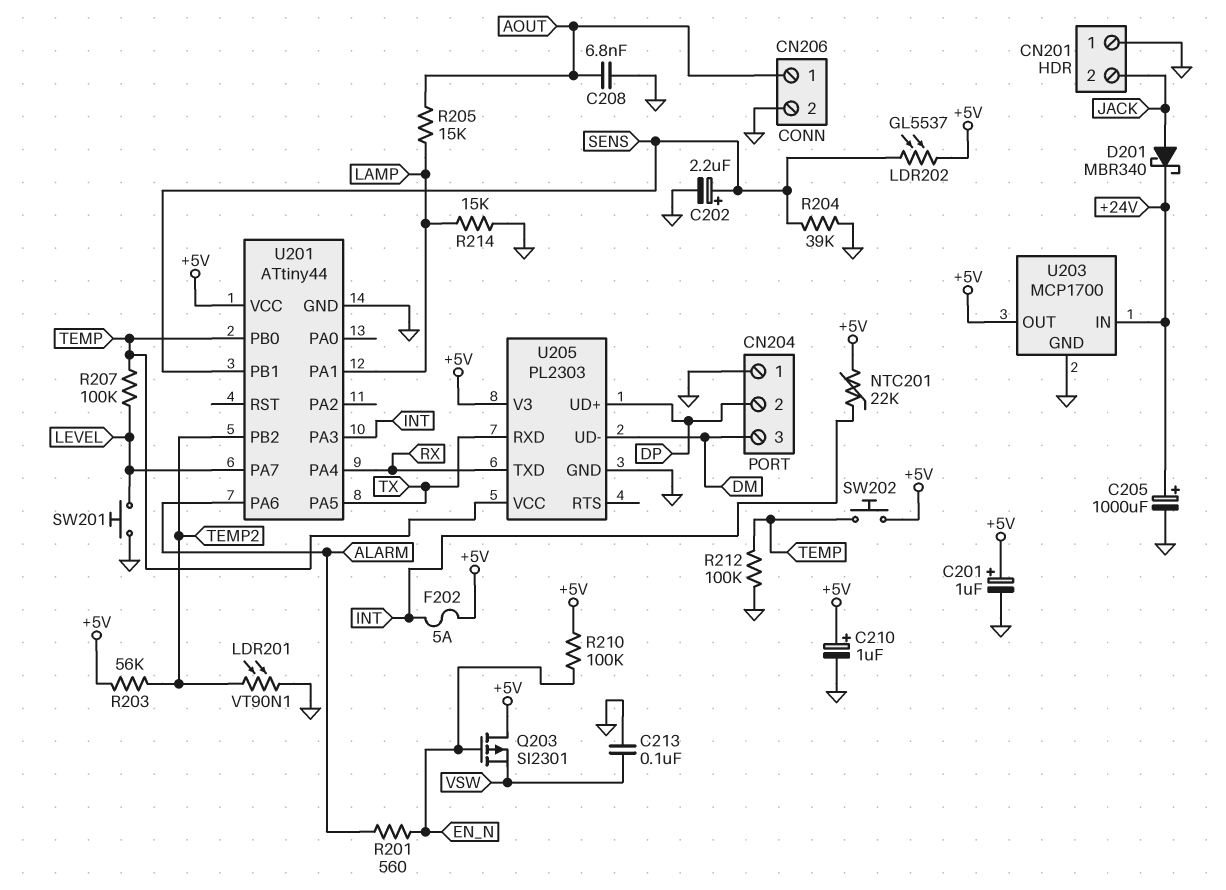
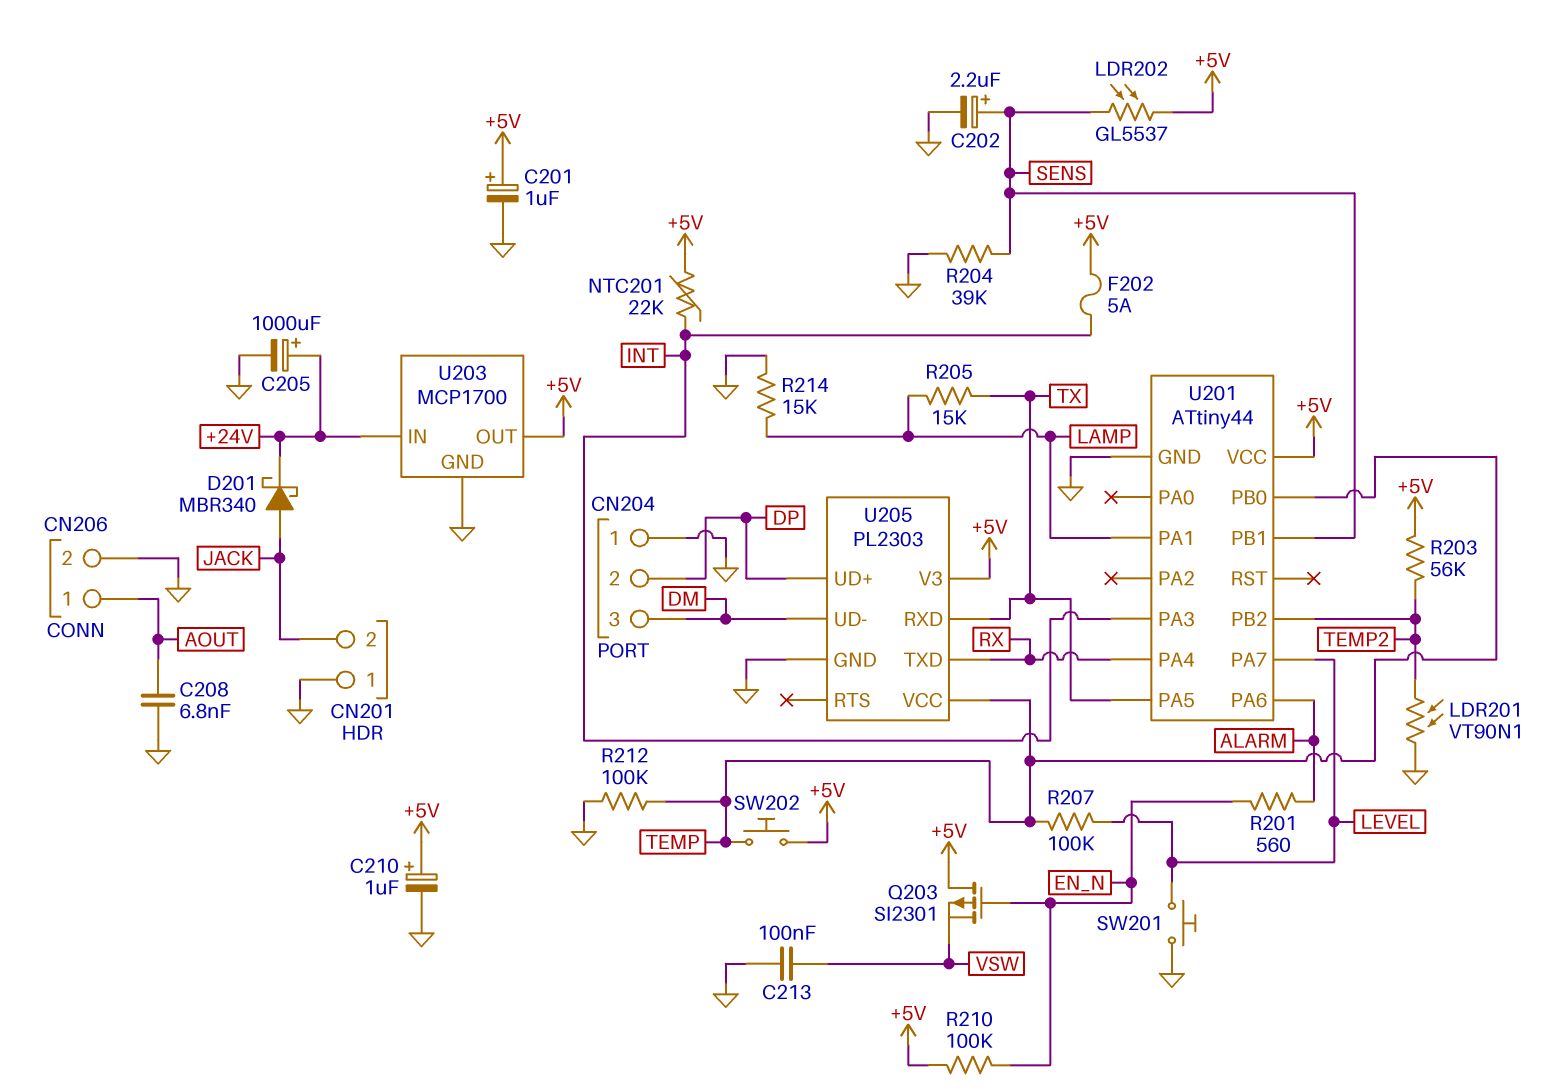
R205: 15k (AOUT, LAMP) -> 15k (LAMP, TX)

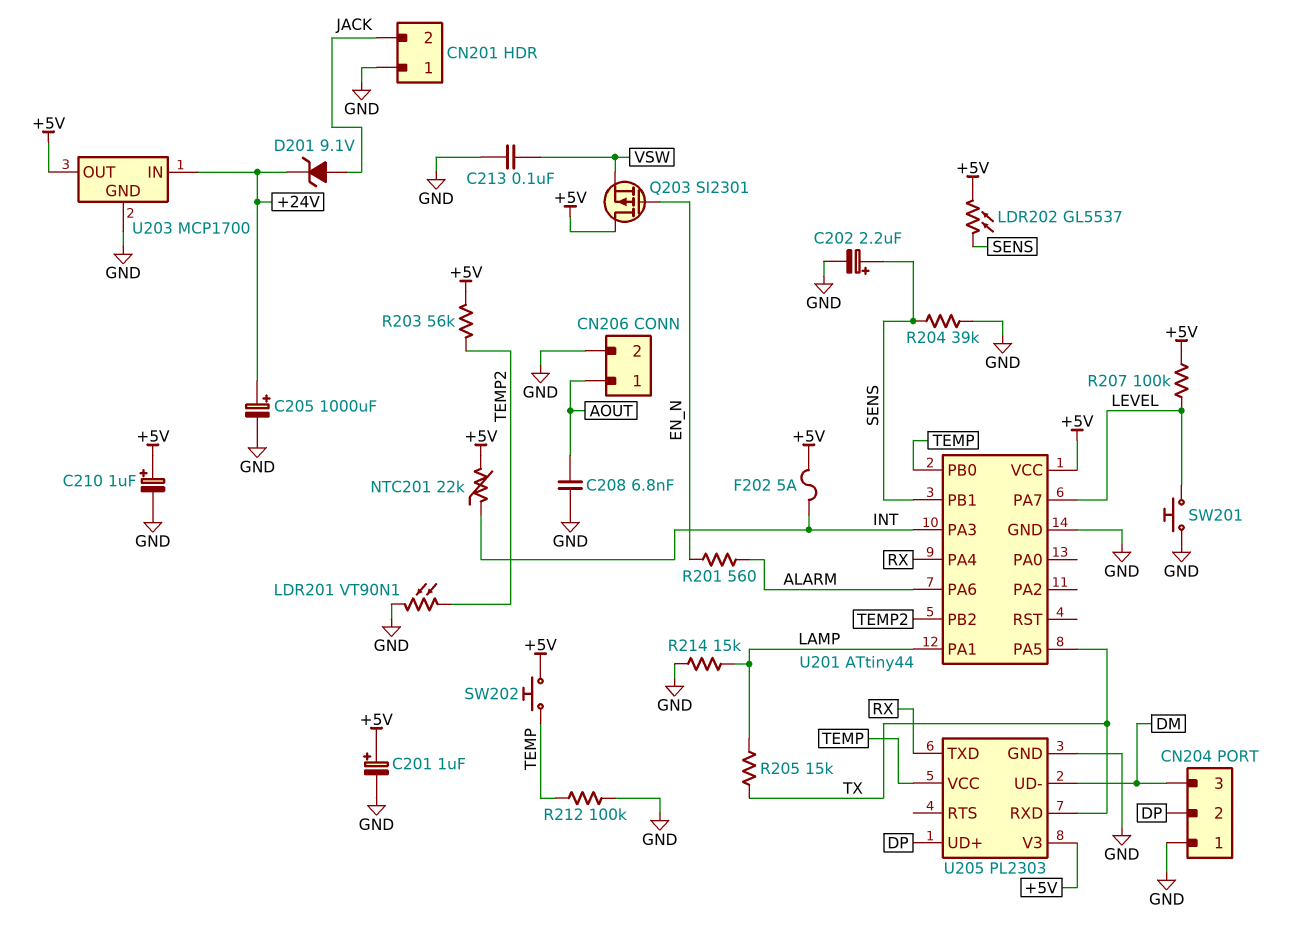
D201: schottky MBR340 (A JACK, K +24V) -> zener 9.1V (A JACK, K +24V)
R207: 100k (LEVEL, TEMP) -> 100k (+5V, LEVEL)
R210: 100k (+5V, EN_N) -> none

